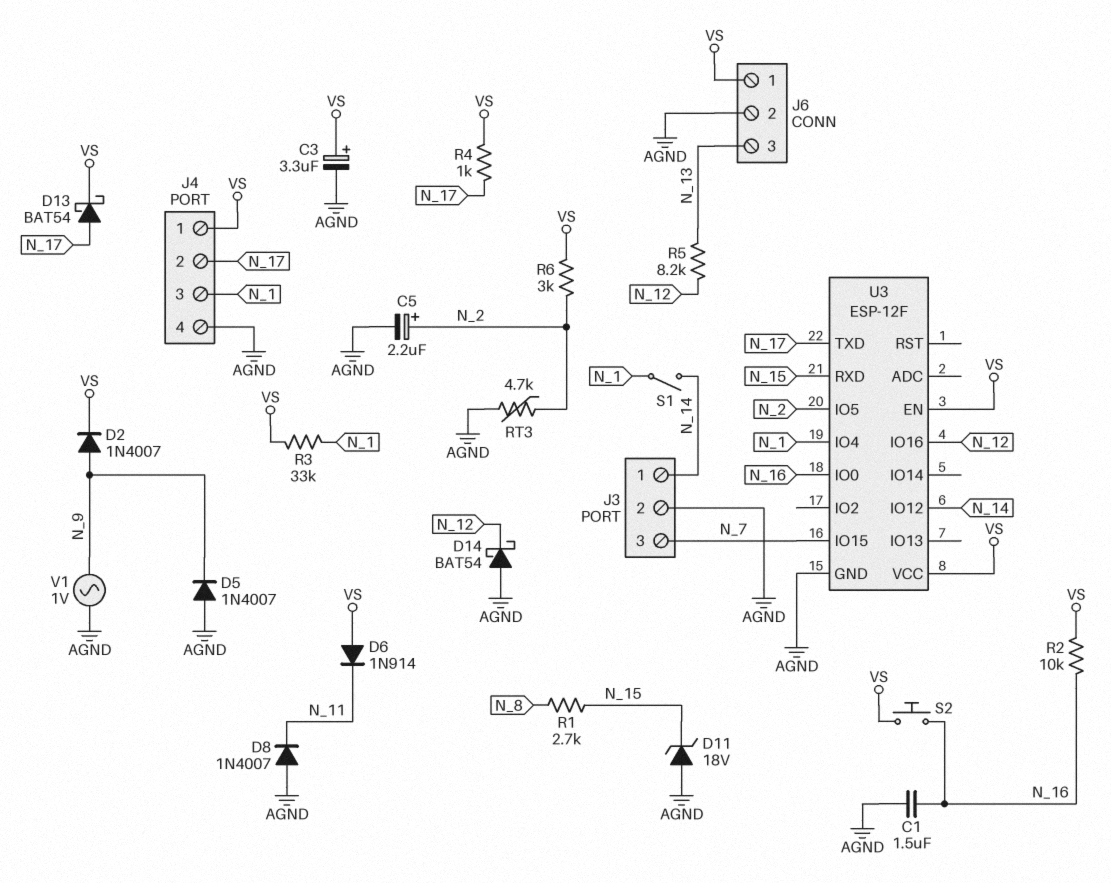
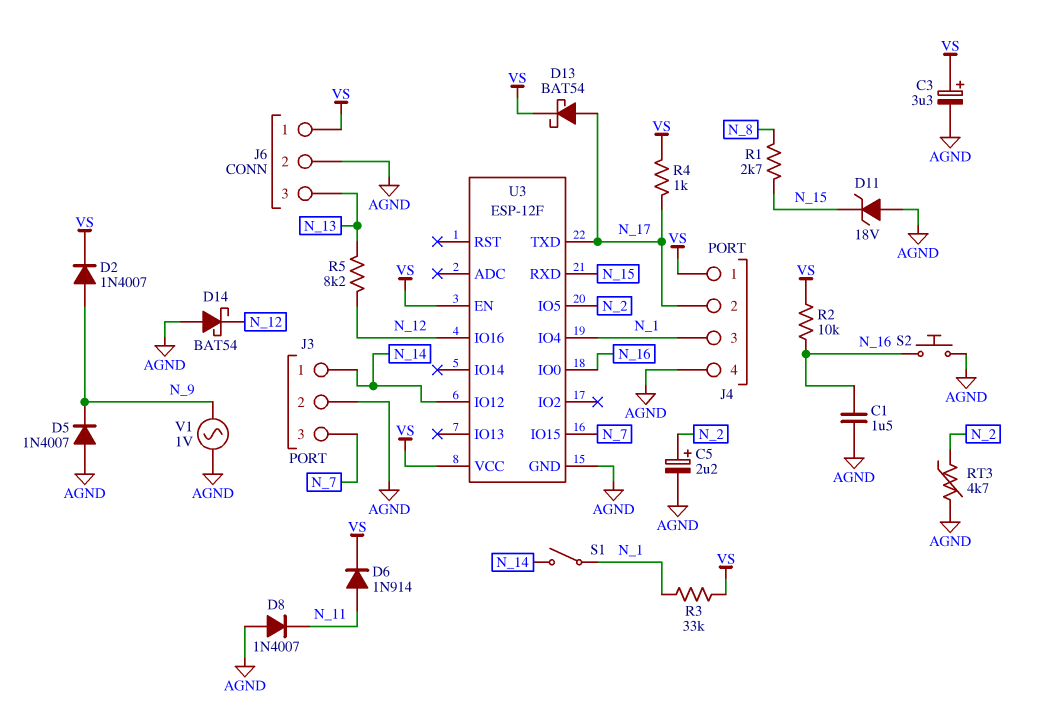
D6: diode 1N914 (A VS, K N_11) -> diode 1N914 (A N_11, K VS)
R6: 3k (N_2, VS) -> none
S2: button (N_16, VS) -> button (AGND, N_16)

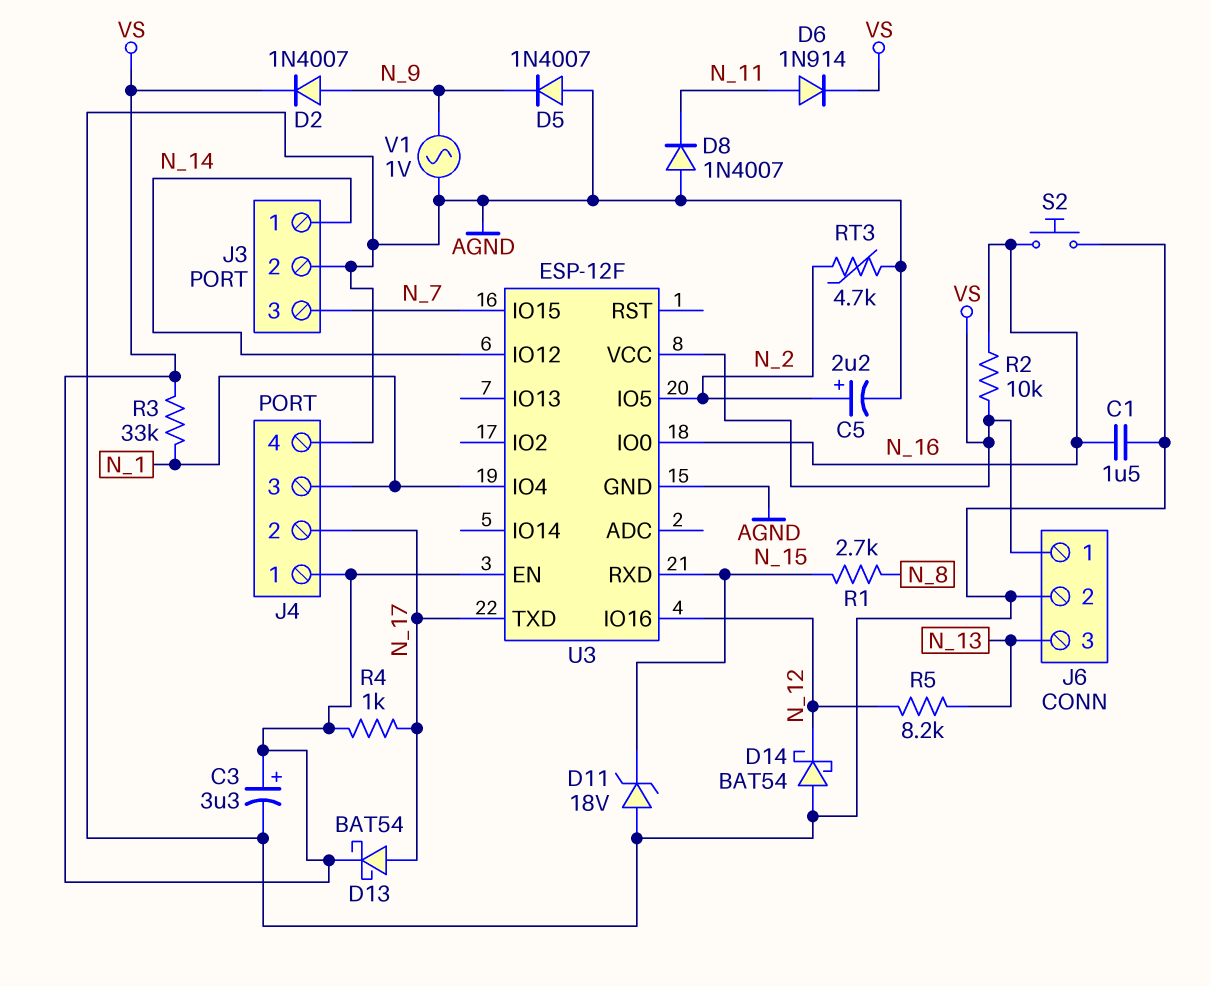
S1: switch (N_1, N_14) -> none

